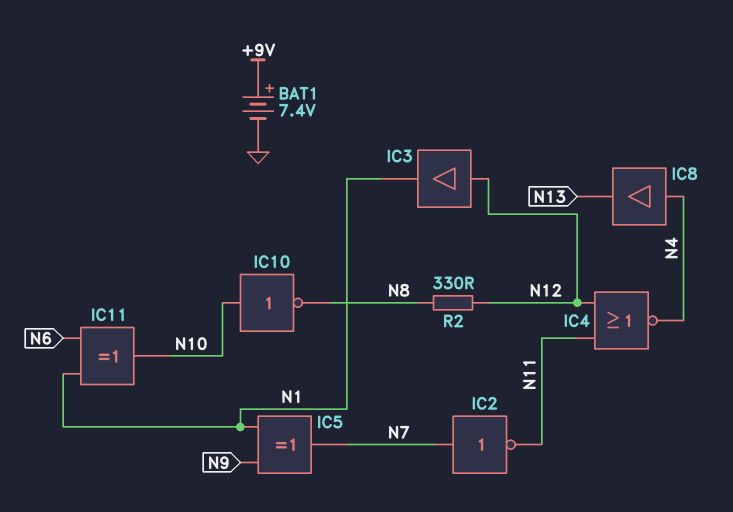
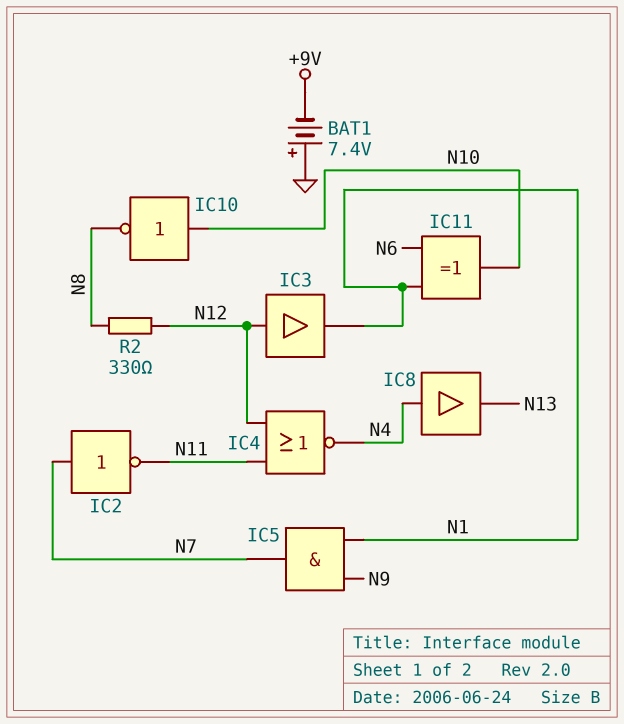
BAT1: 7.4V (plus +9V, minus GND) -> 7.4V (plus GND, minus +9V)
IC5: XOR (in N1, in N9, out N7) -> AND (in N1, in N9, out N7)

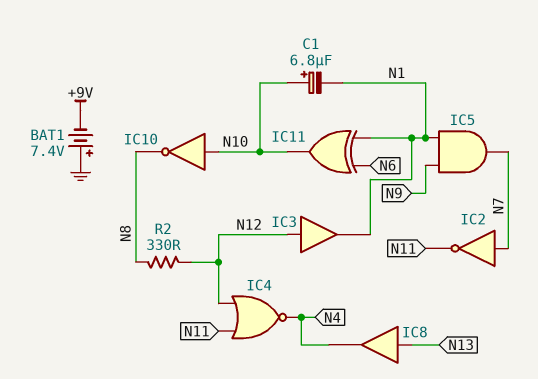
C1: none -> 6.8uF (plus N10, minus N1)
IC8: buffer (in N4, out N13) -> buffer (in N13, out N4)

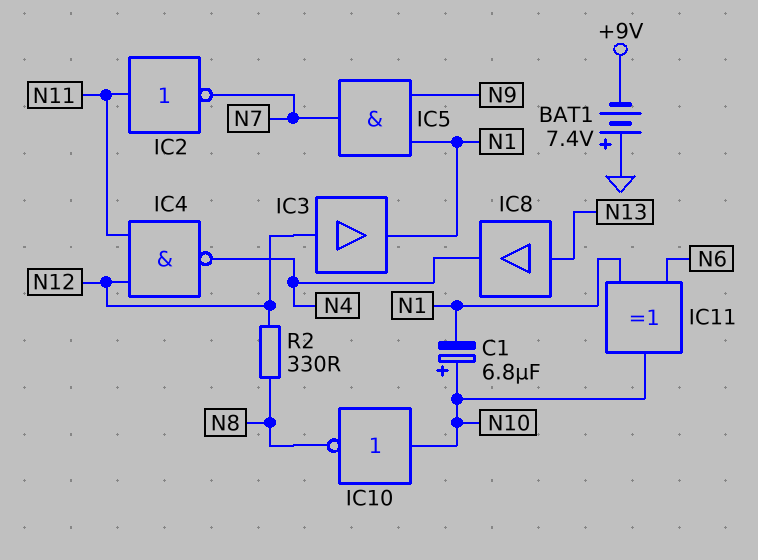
IC2: NOT (in N7, out N11) -> NOT (in N11, out N7)
IC4: NOR (in N11, in N12, out N4) -> NAND (in N11, in N12, out N4)

